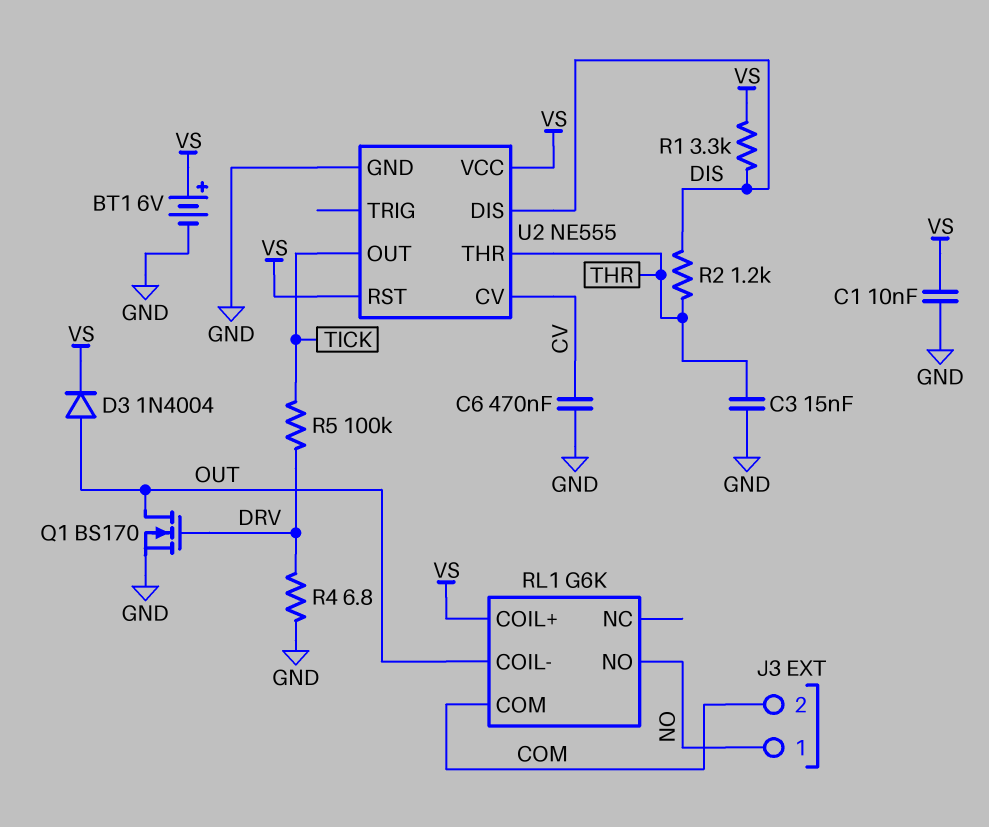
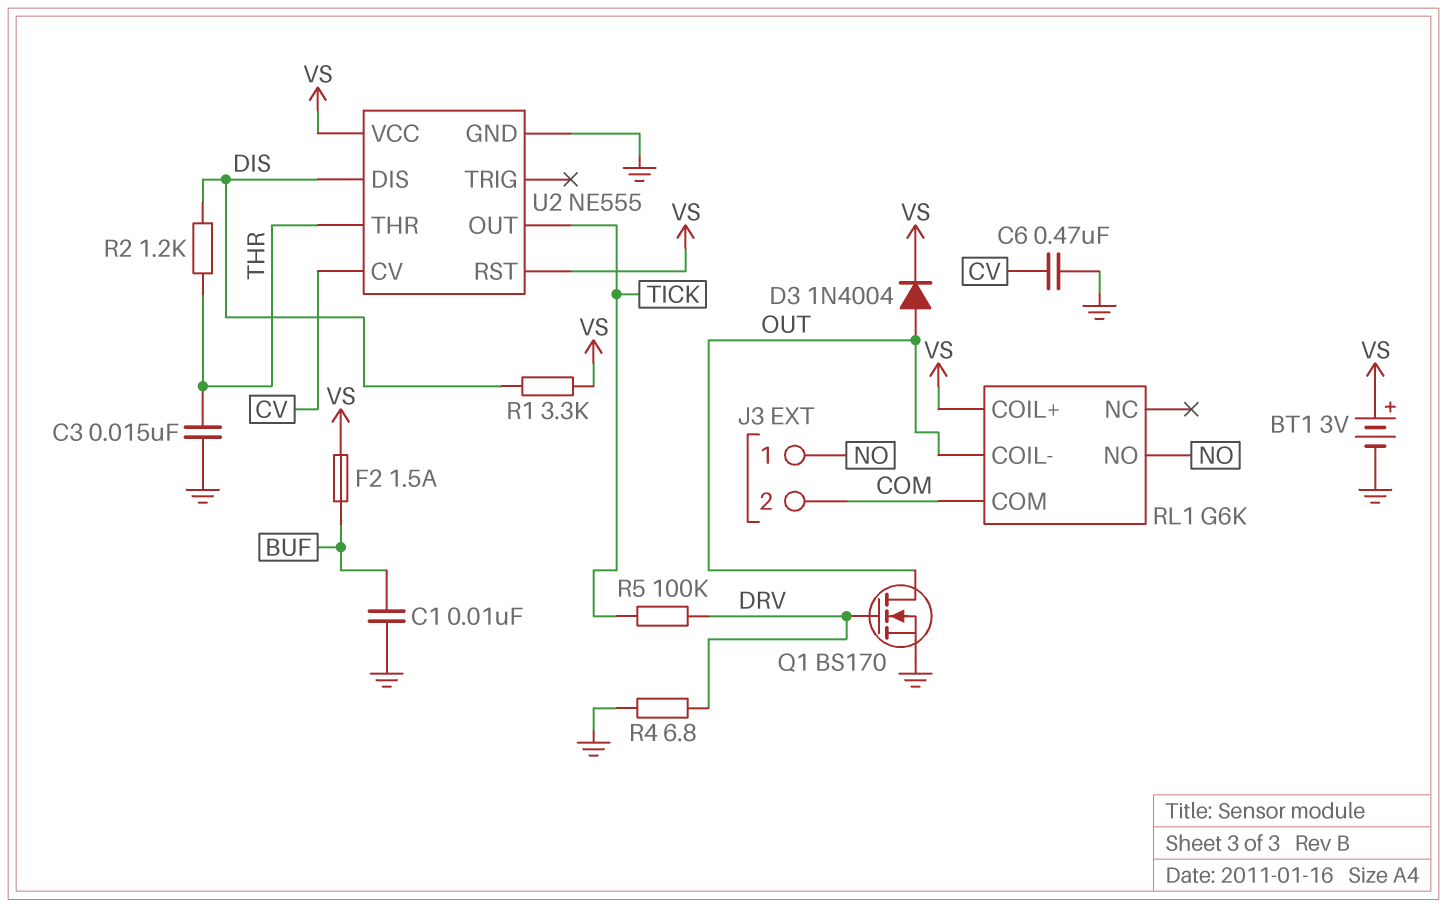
BT1: 6V (plus VS, minus GND) -> 3V (plus VS, minus GND)
C1: 10nF (GND, VS) -> 10nF (BUF, GND)
F2: none -> 1.5A (BUF, VS)

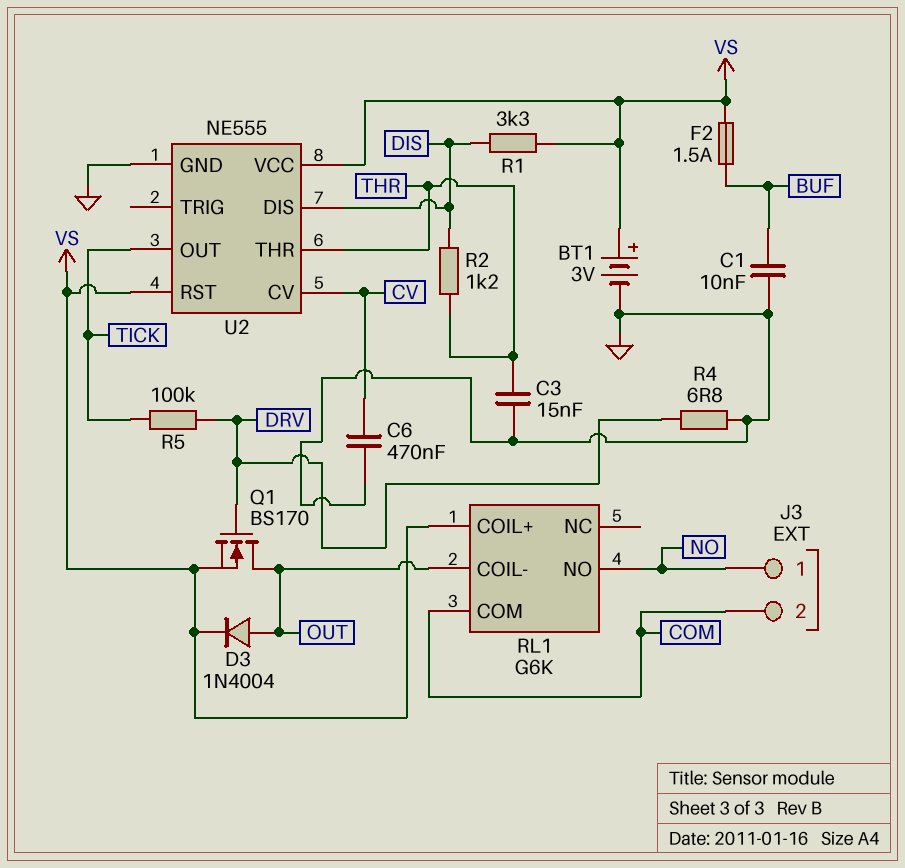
Q1: NMOS BS170 (G DRV, D OUT, S GND) -> NMOS BS170 (G DRV, D OUT, S VS)

